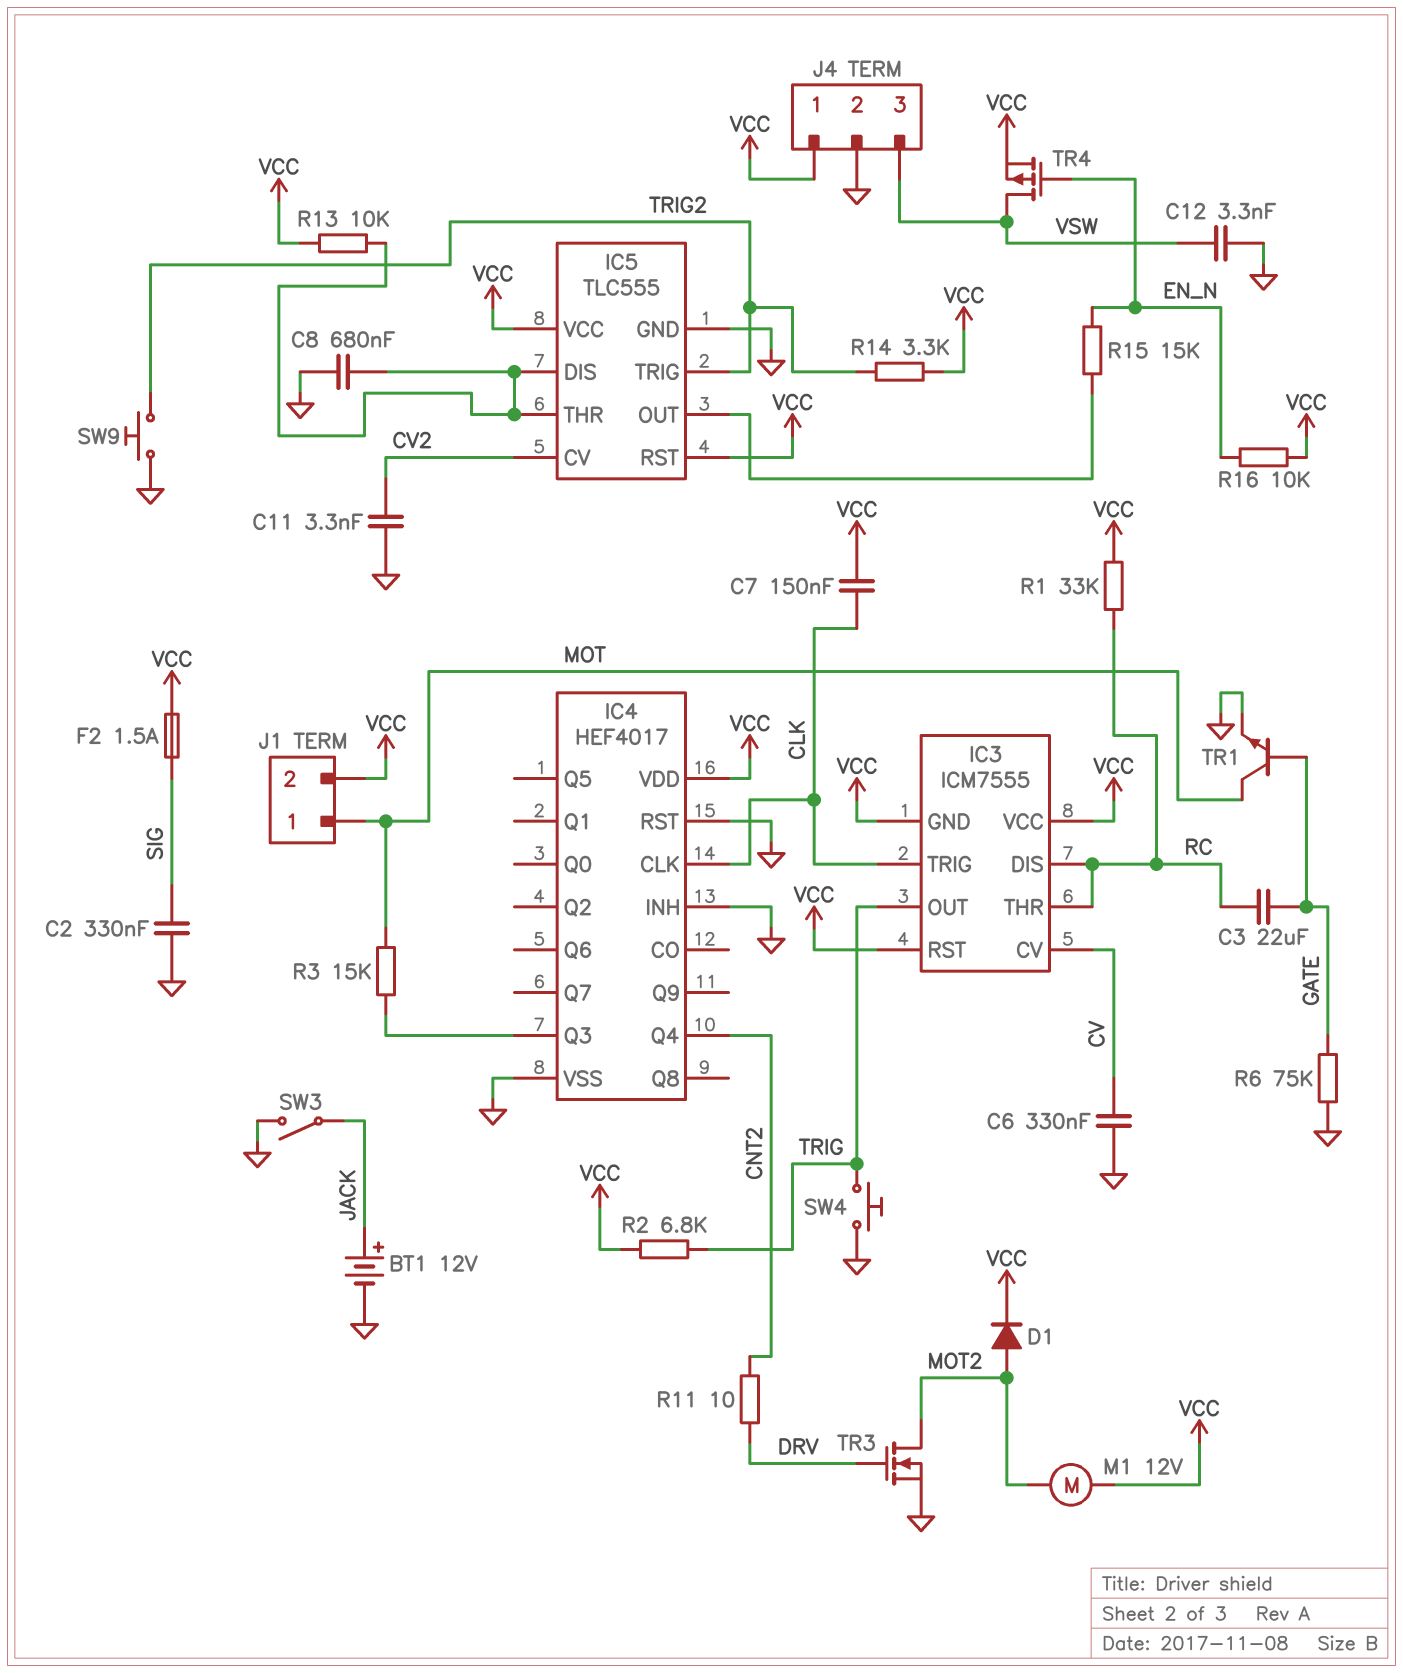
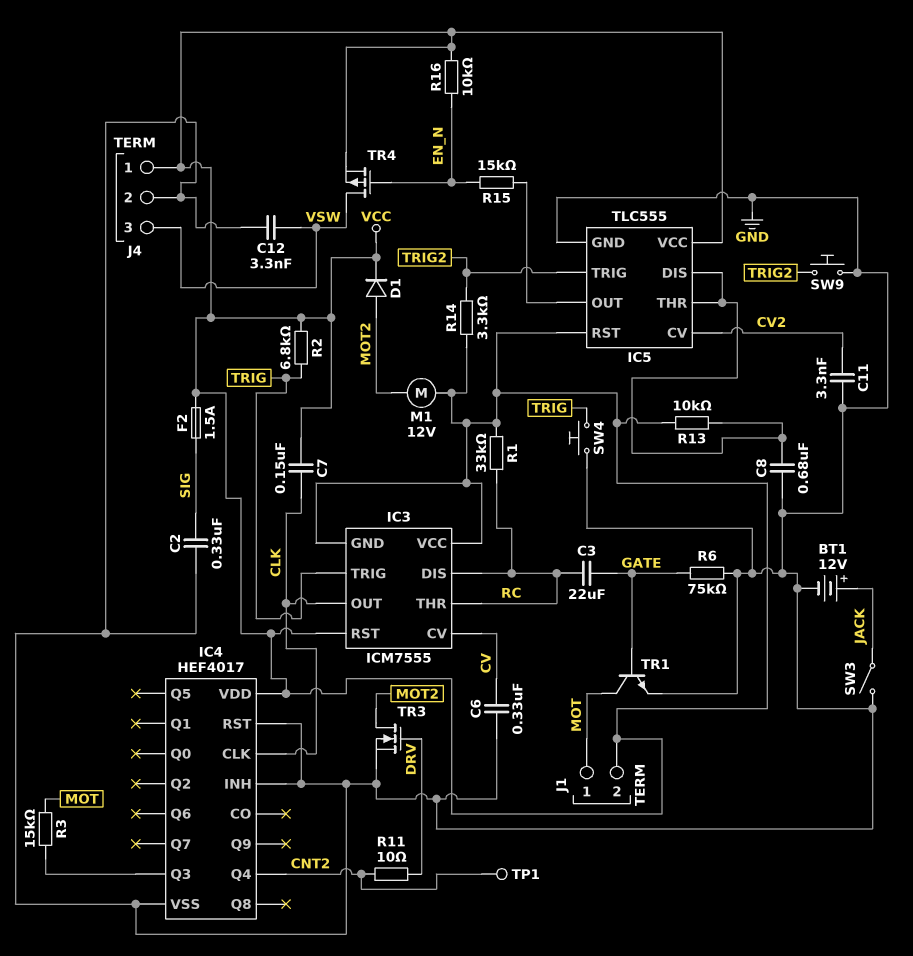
IC3 pin OUT: TRIG -> CLK
IC3 pin TRIG: CLK -> TRIG
TP1: none -> test point (CNT2)

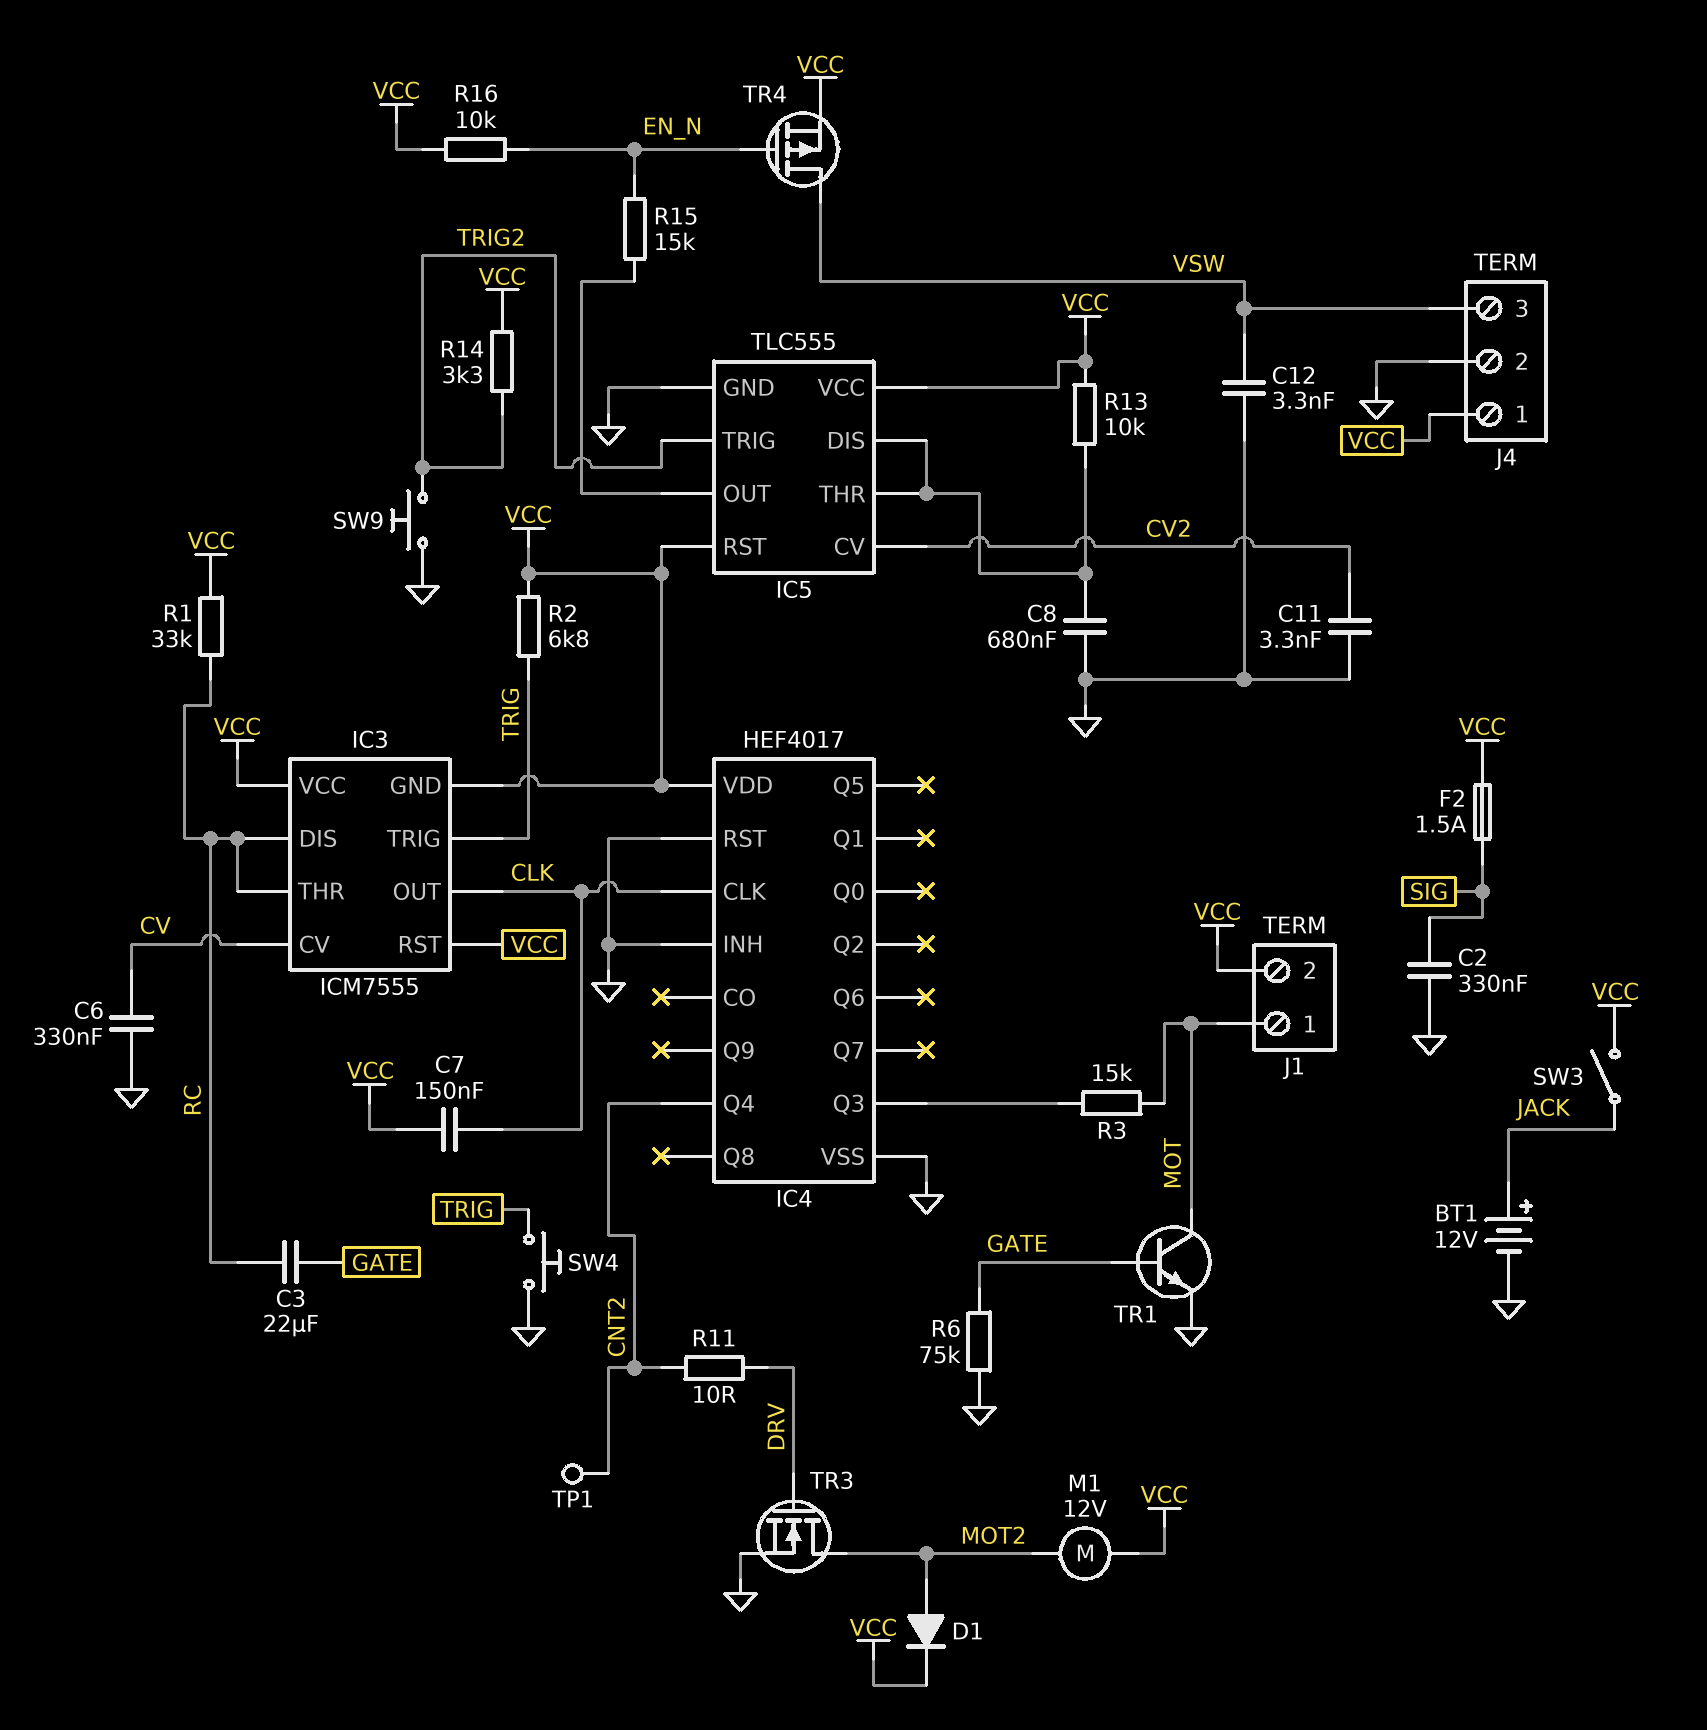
SW3: switch (GND, JACK) -> switch (JACK, VCC)

